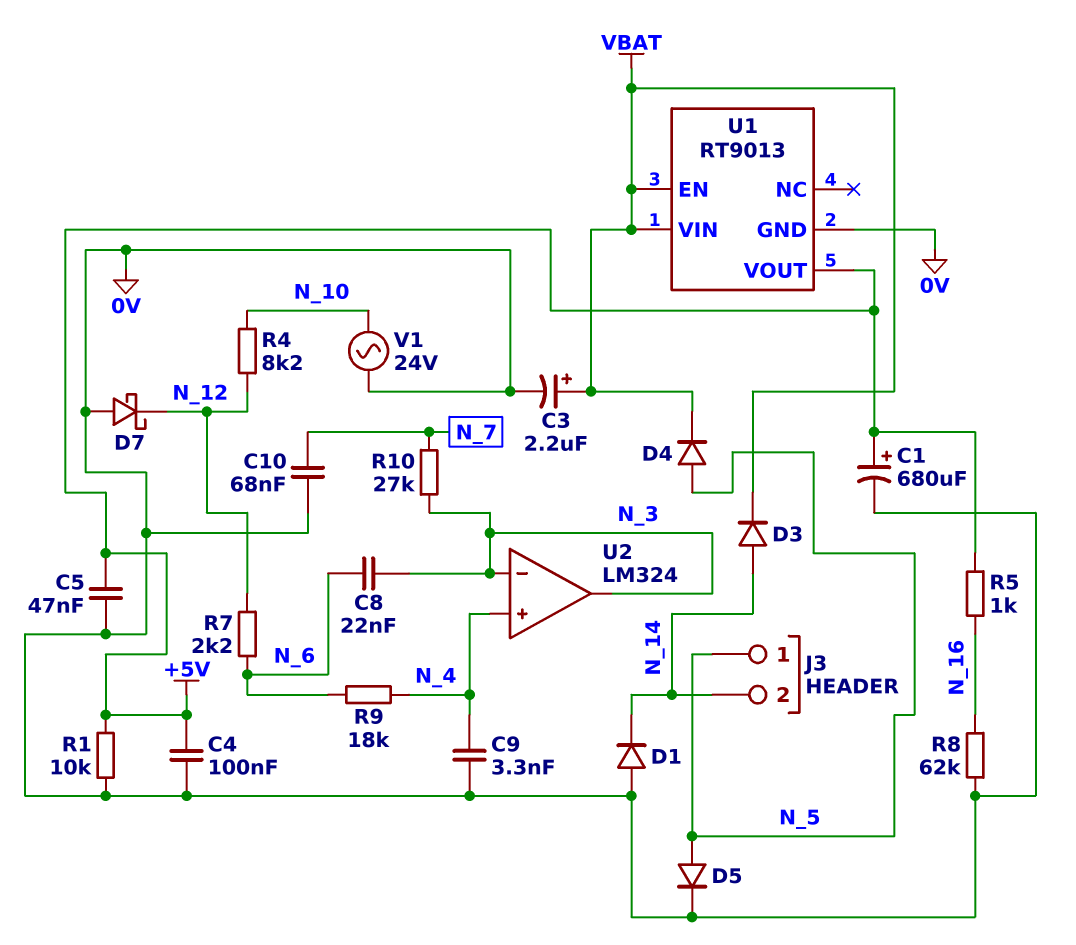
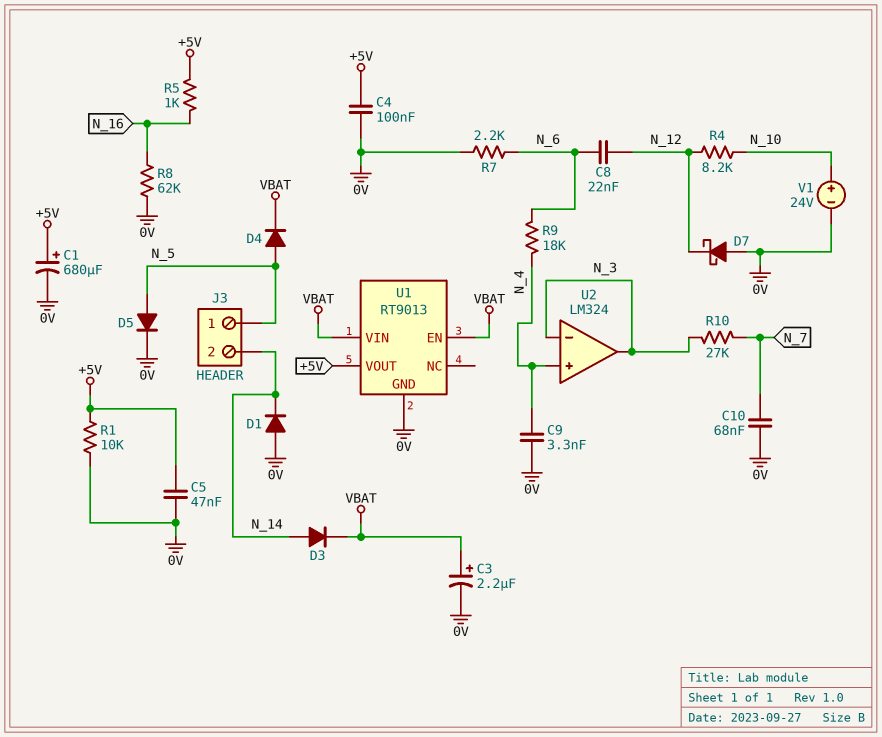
C8: 22nF (N_3, N_6) -> 22nF (N_6, N_12)
R7: 2.2k (N_6, N_12) -> 2.2k (0V, N_6)
V1: AC 24V (0V, N_10) -> 24V (plus N_10, minus 0V)

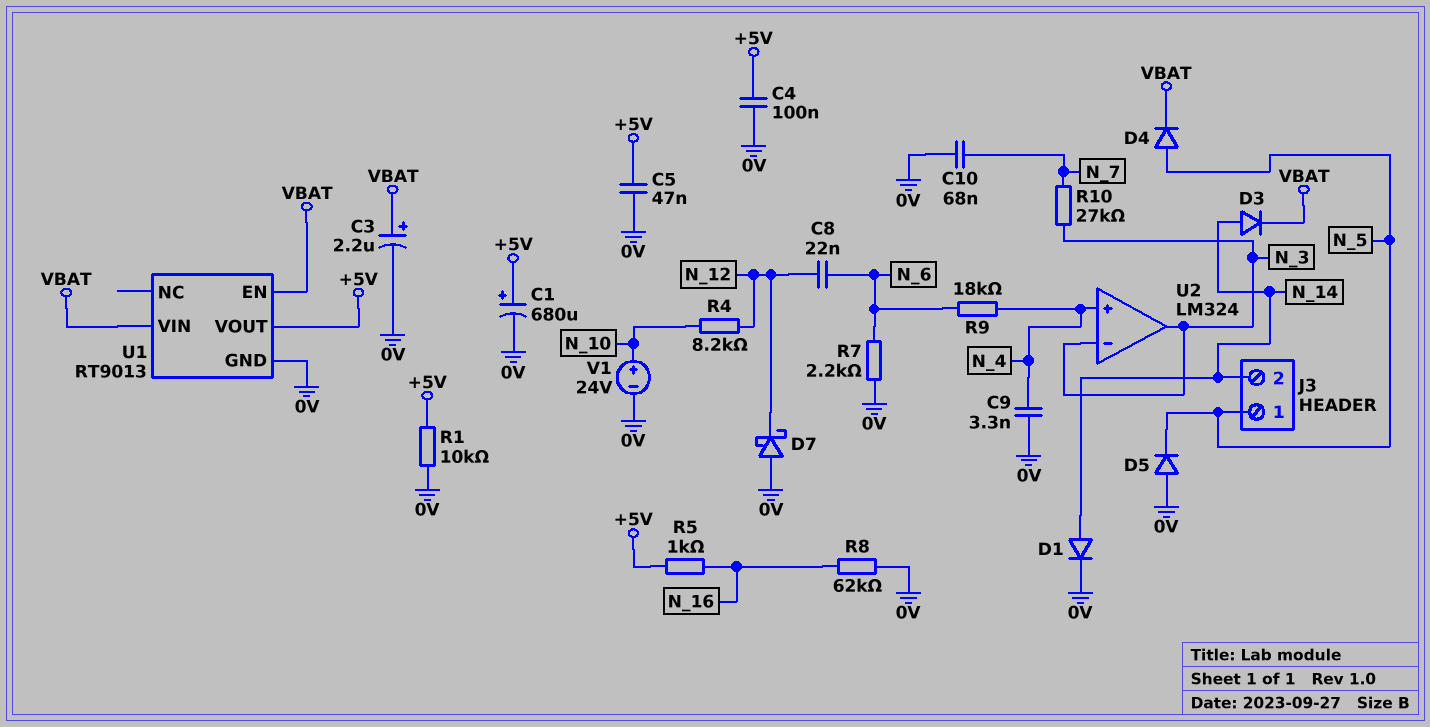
D1: diode (A 0V, K N_14) -> diode (A N_14, K 0V)
D5: diode (A N_5, K 0V) -> diode (A 0V, K N_5)

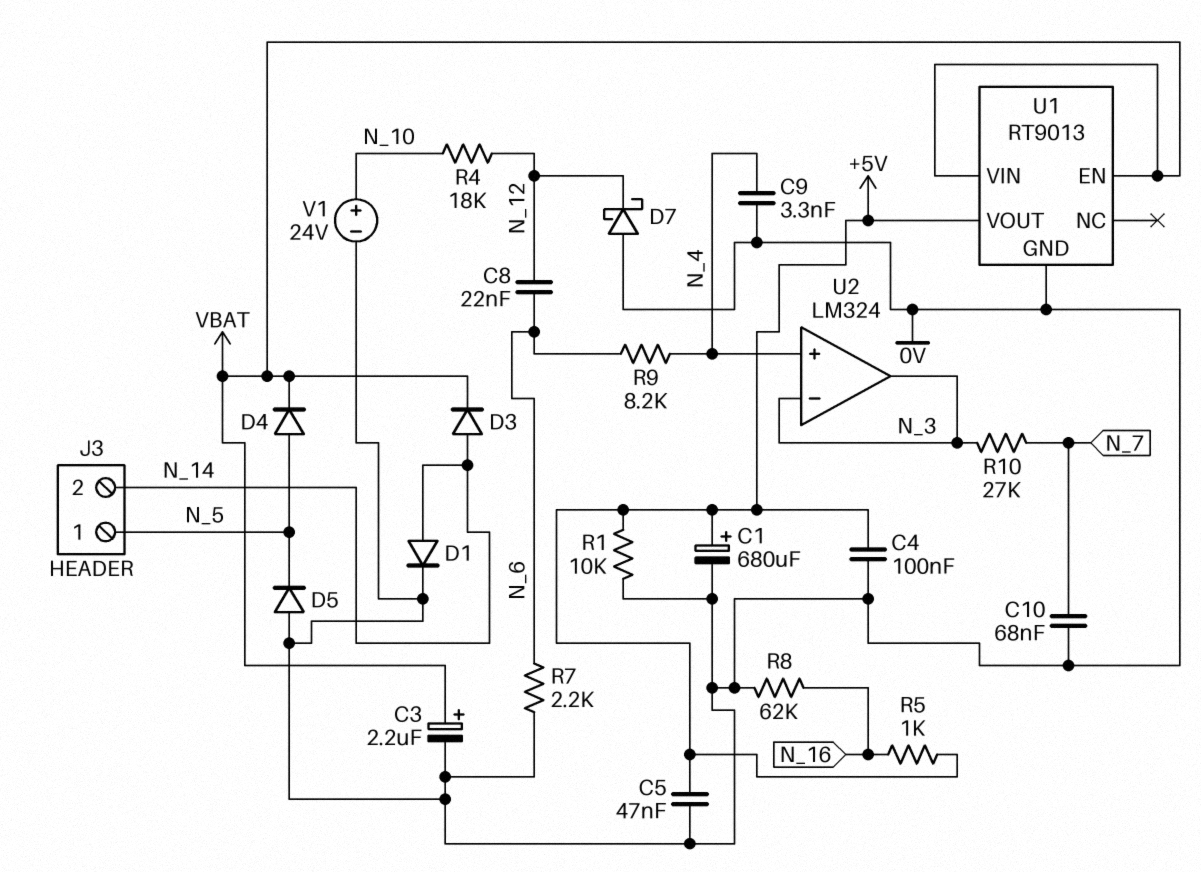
R4: 8.2k (N_10, N_12) -> 18k (N_10, N_12)
R9: 18k (N_4, N_6) -> 8.2k (N_4, N_6)

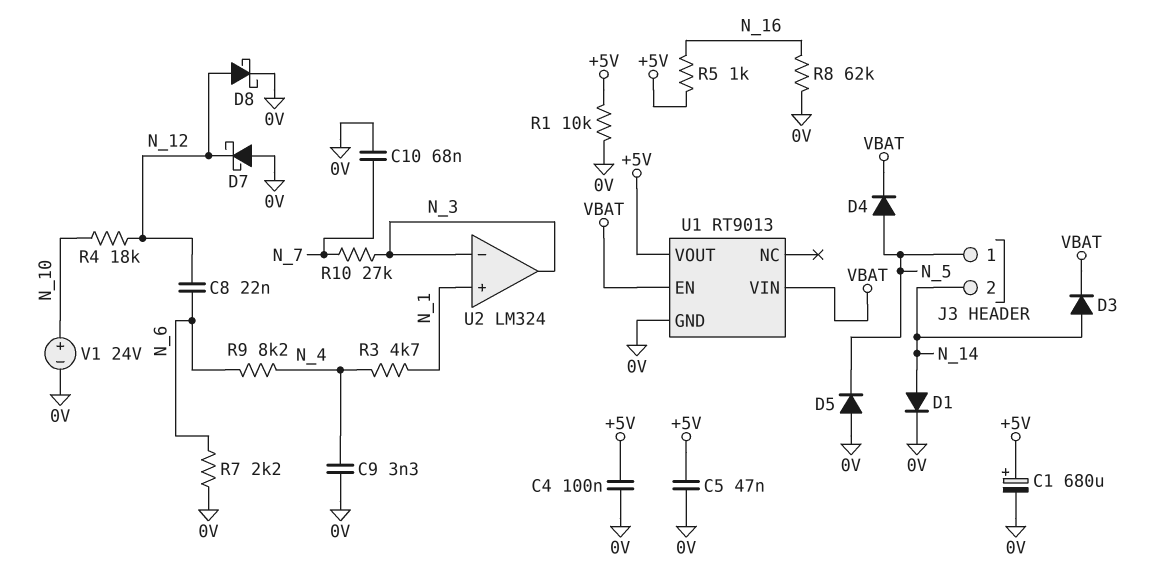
C3: 2.2uF (plus VBAT, minus 0V) -> none
D8: none -> schottky (A N_12, K 0V)
R3: none -> 4.7k (N_1, N_4)
U2 pin in+: N_4 -> N_1

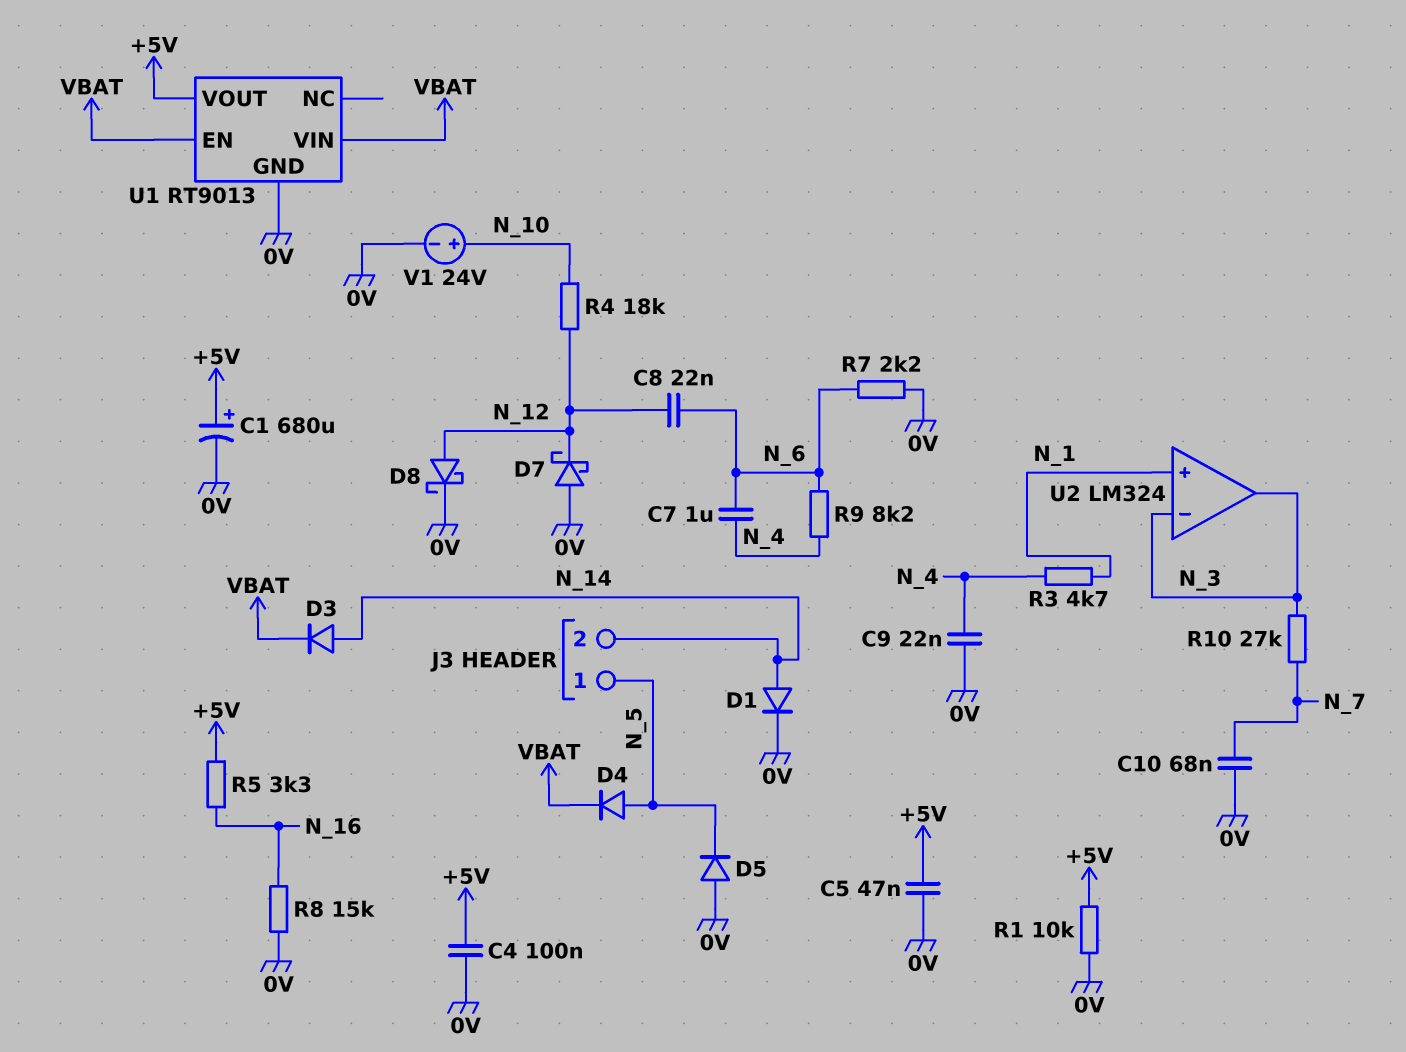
C7: none -> 1uF (N_4, N_6)
C9: 3.3nF (0V, N_4) -> 22nF (0V, N_4)
R5: 1k (+5V, N_16) -> 3.3k (+5V, N_16)
R8: 62k (0V, N_16) -> 15k (0V, N_16)

